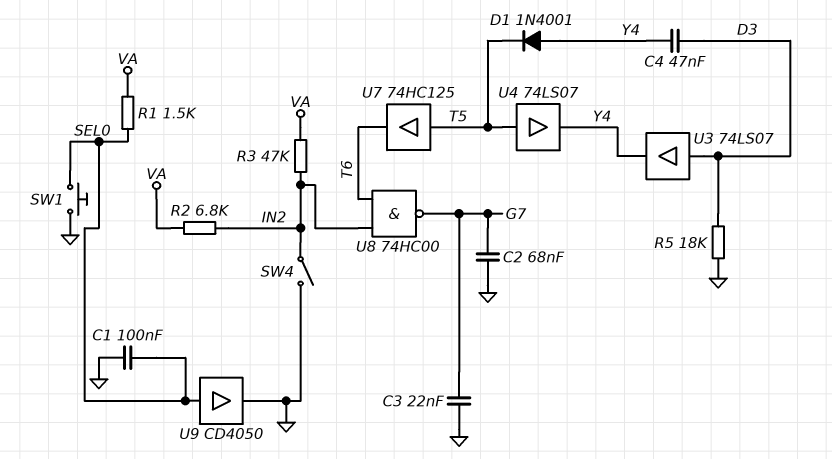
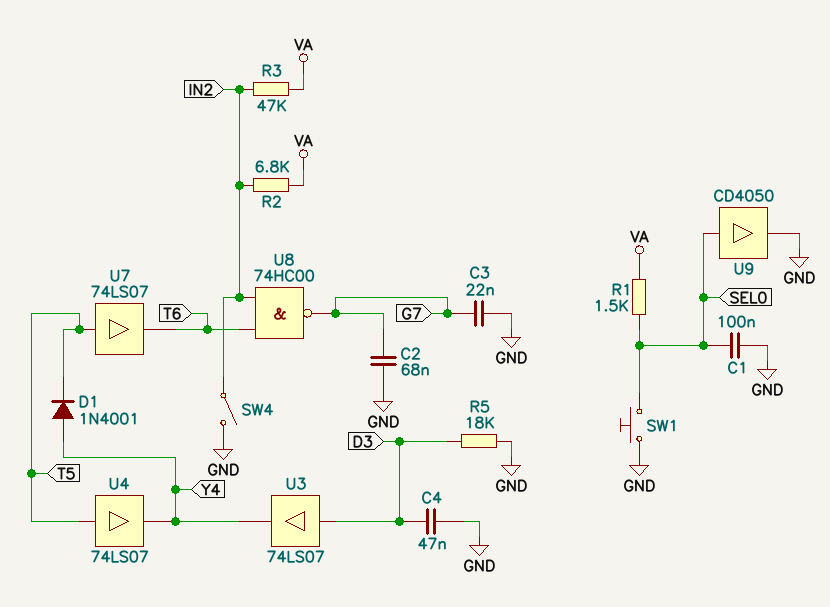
C4: 47nF (D3, Y4) -> 47nF (D3, GND)
U7: buffer 74HC125 (in T5, out T6) -> buffer 74LS07 (in T5, out T6)

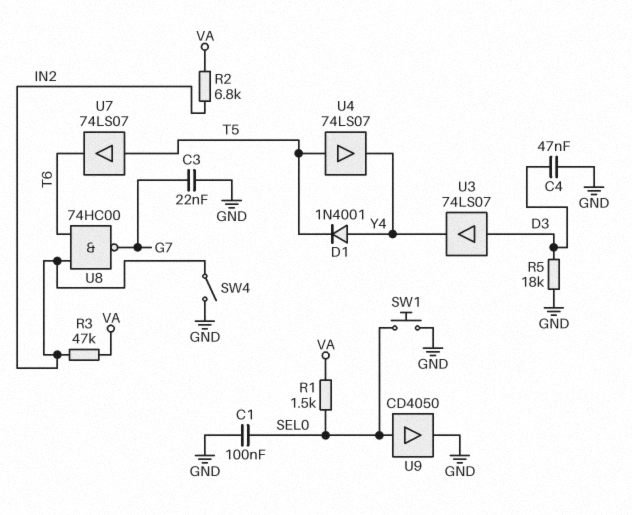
C2: 68nF (G7, GND) -> none

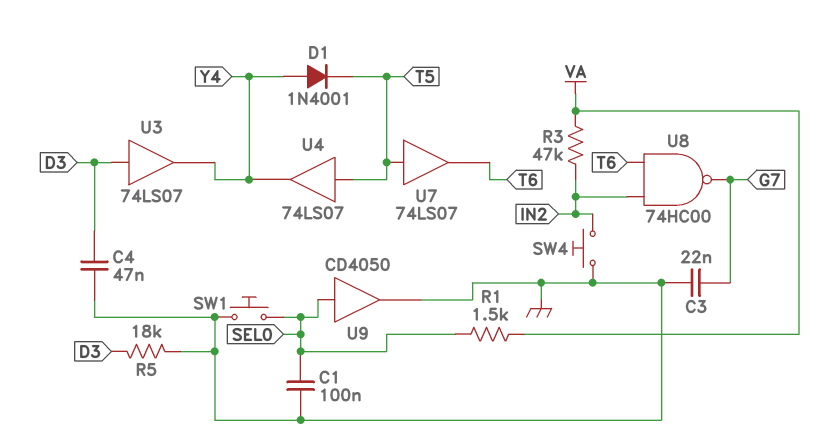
R2: 6.8k (IN2, VA) -> none
SW4: switch (GND, IN2) -> button (GND, IN2)

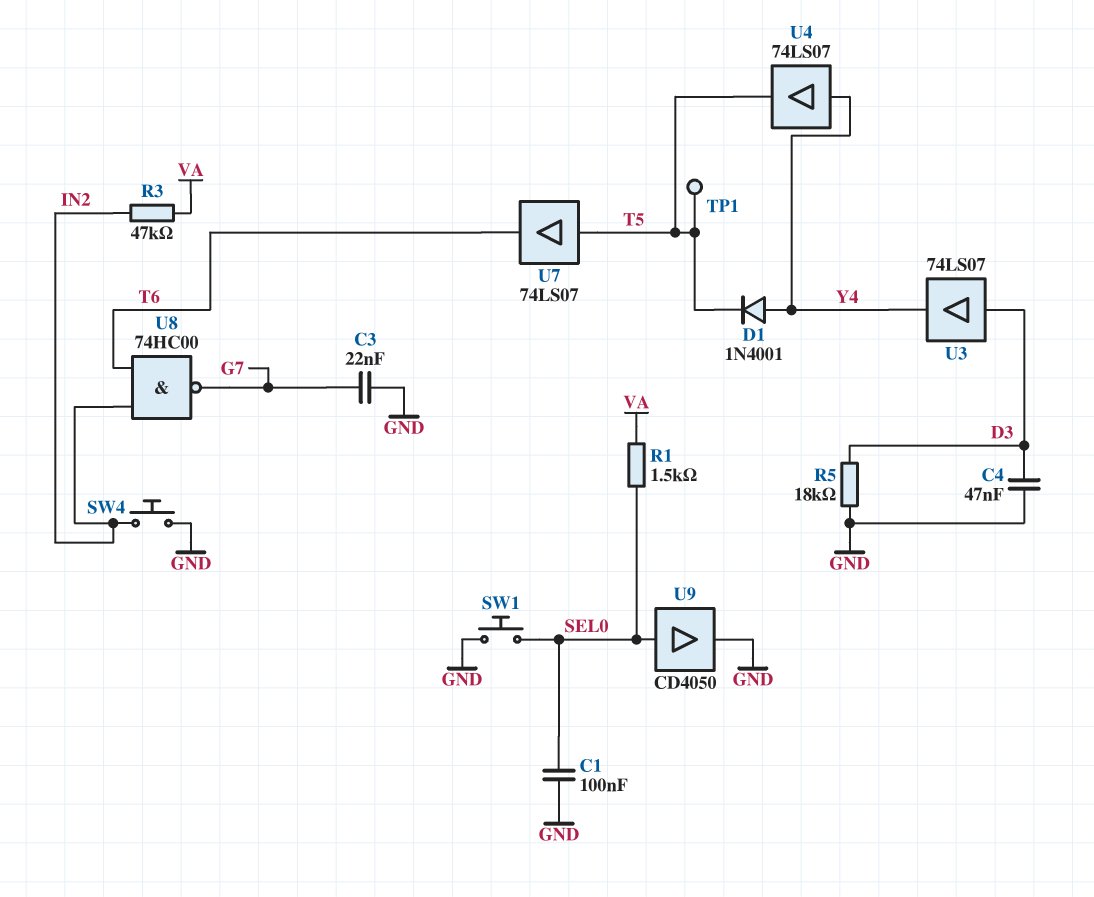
TP1: none -> test point (T5)
U4: buffer 74LS07 (in T5, out Y4) -> buffer 74LS07 (in Y4, out T5)

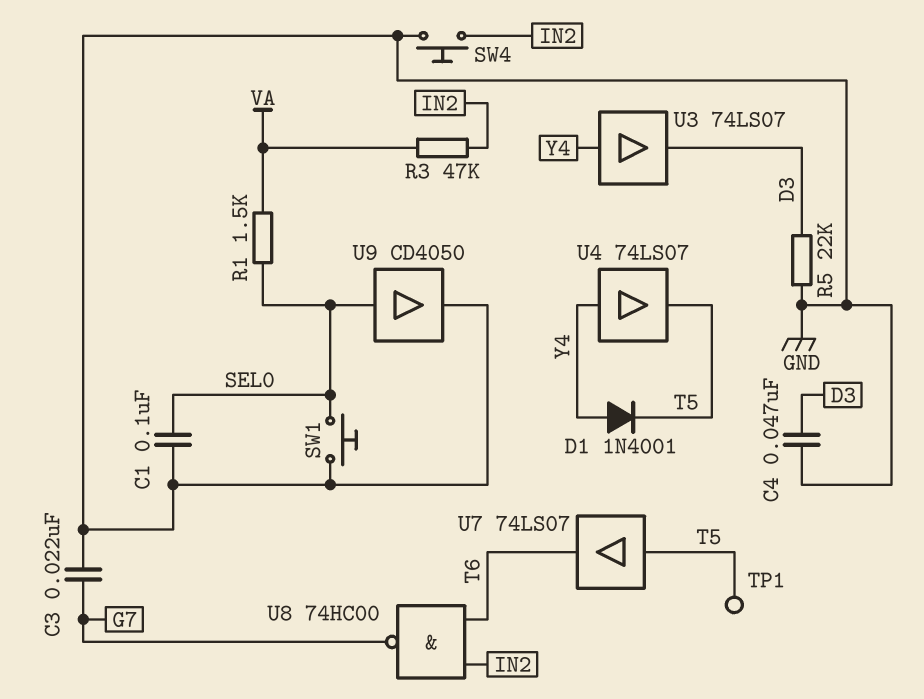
R5: 18k (D3, GND) -> 22k (D3, GND)
U3: buffer 74LS07 (in D3, out Y4) -> buffer 74LS07 (in Y4, out D3)

